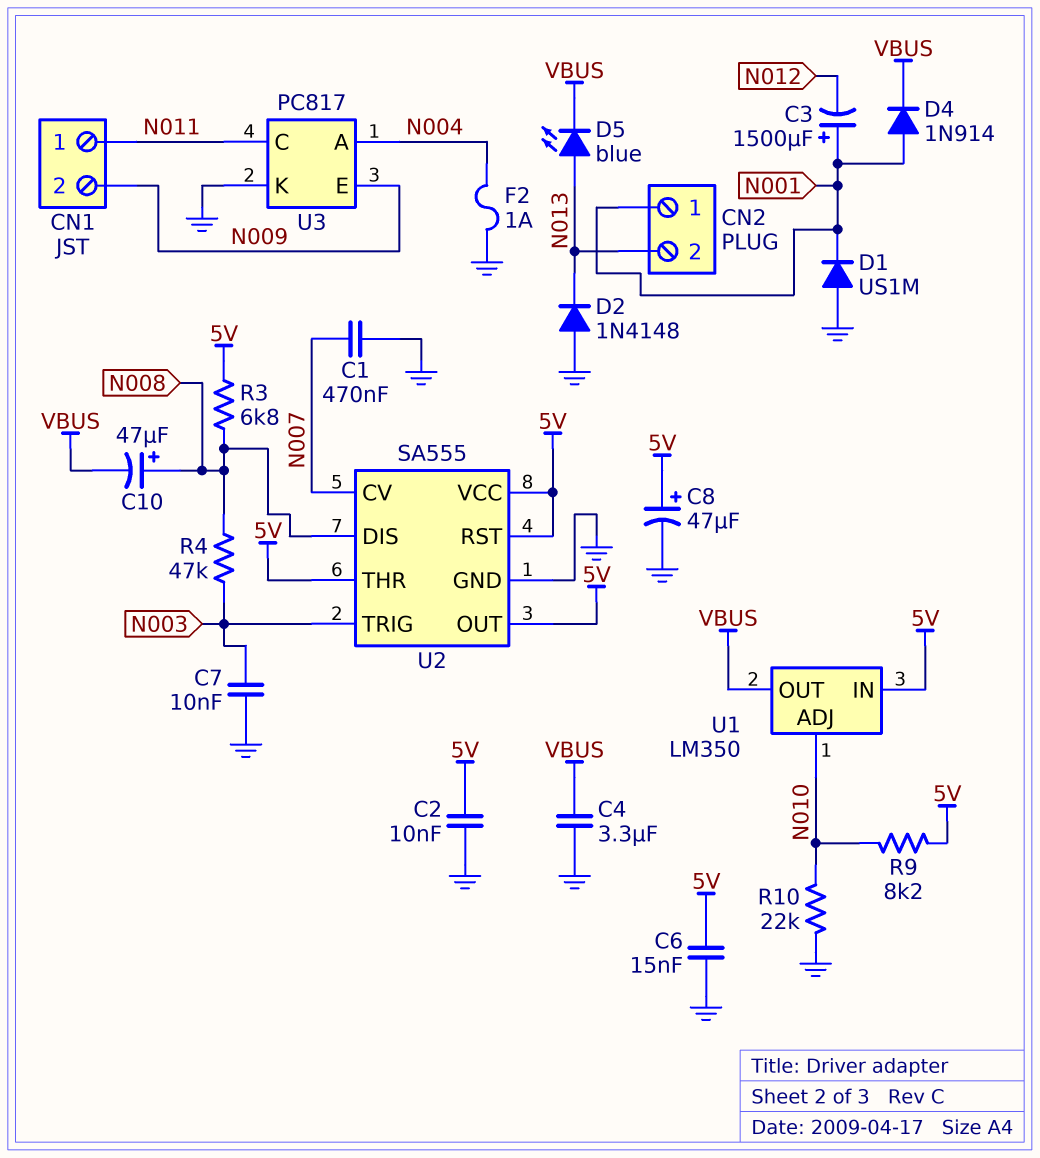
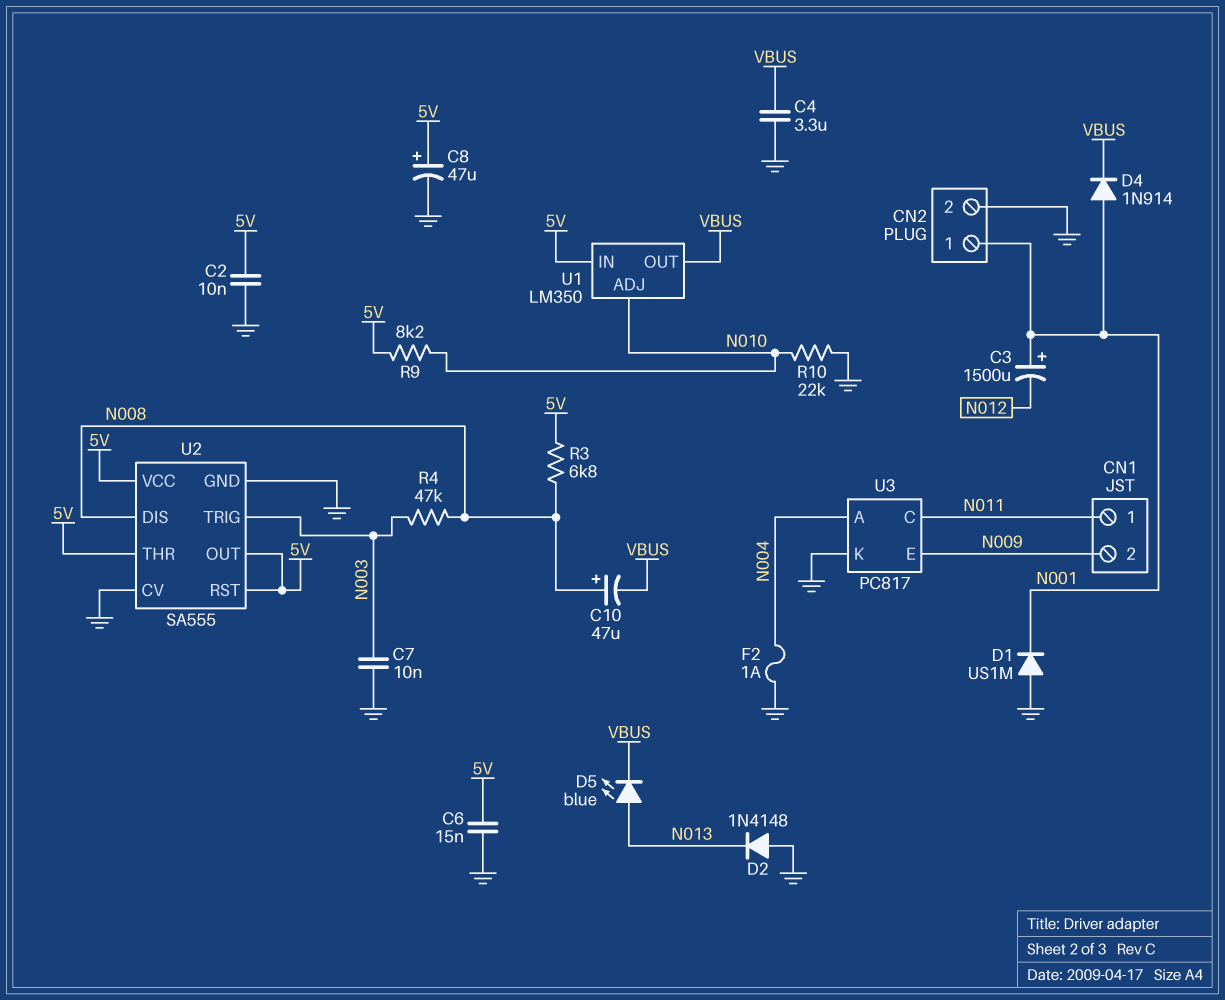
C1: 470nF (GND, N007) -> none
CN2 pin 2: N013 -> GND
U2 pin CV: N007 -> GND

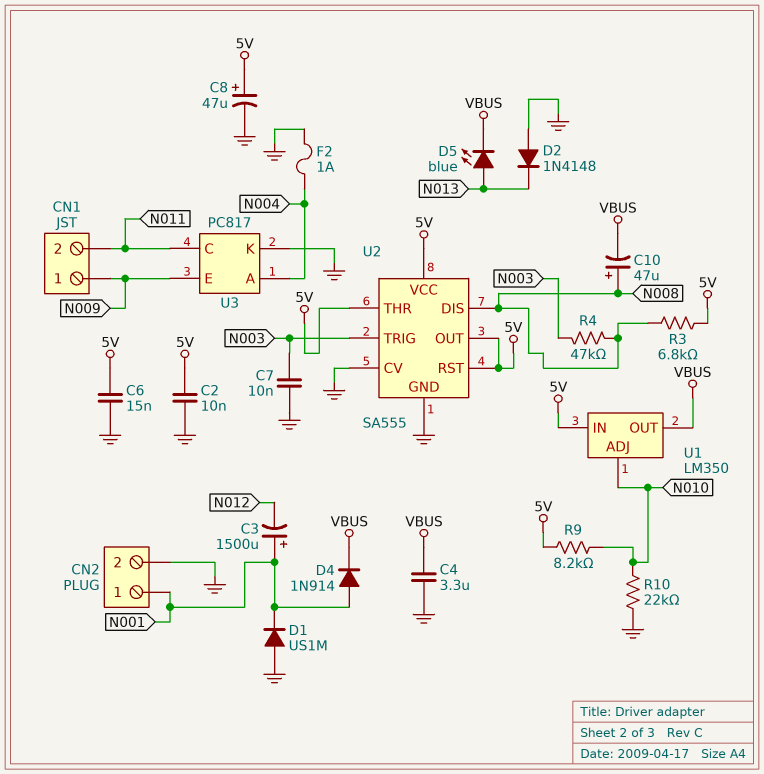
CN1 pin 1: N011 -> N009
CN1 pin 2: N009 -> N011

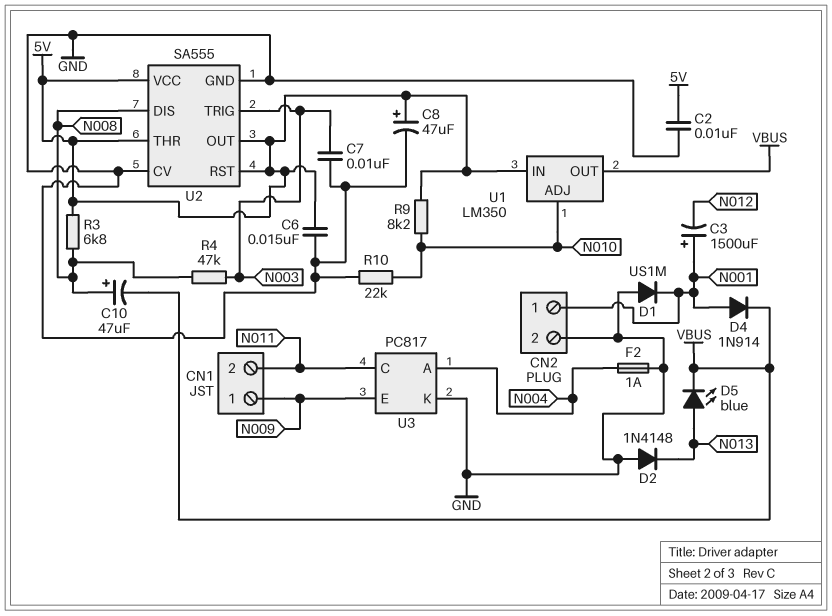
C4: 3.3uF (GND, VBUS) -> none

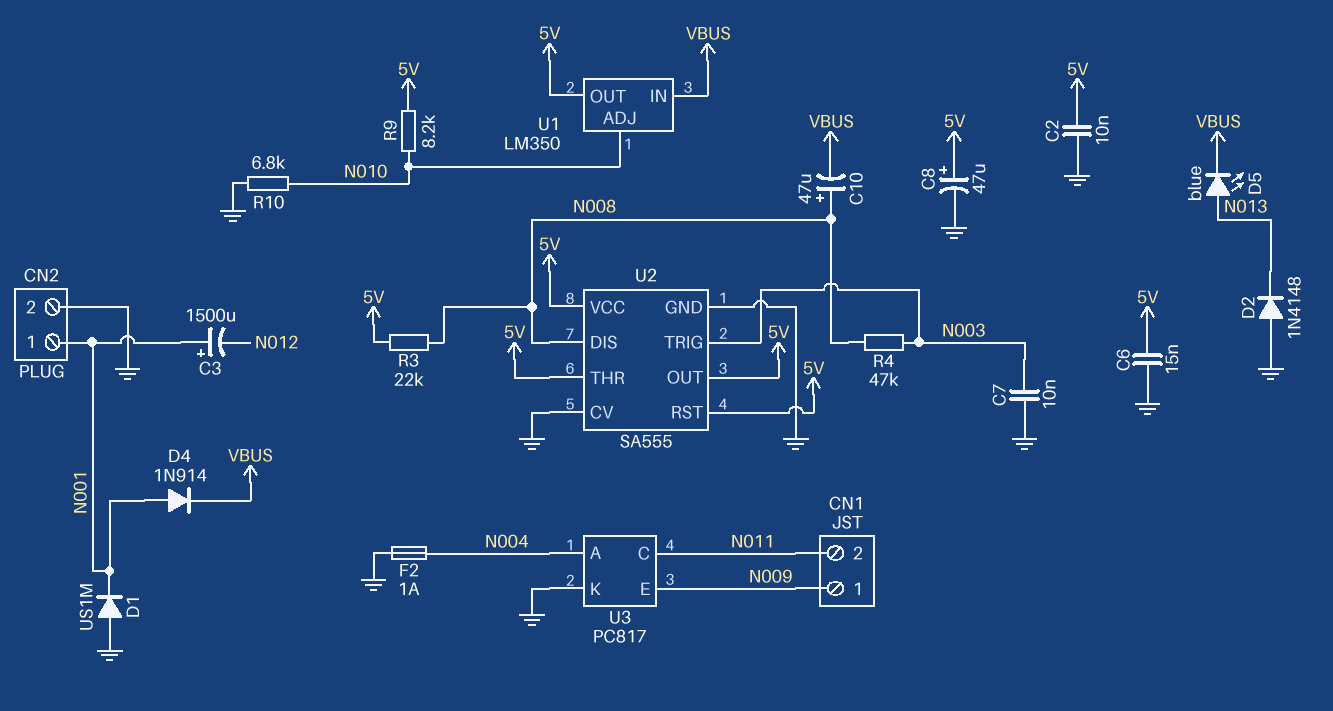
R3: 6.8k (5V, N008) -> 22k (5V, N008)
R10: 22k (GND, N010) -> 6.8k (GND, N010)
U1 pin IN: 5V -> VBUS
U1 pin OUT: VBUS -> 5V

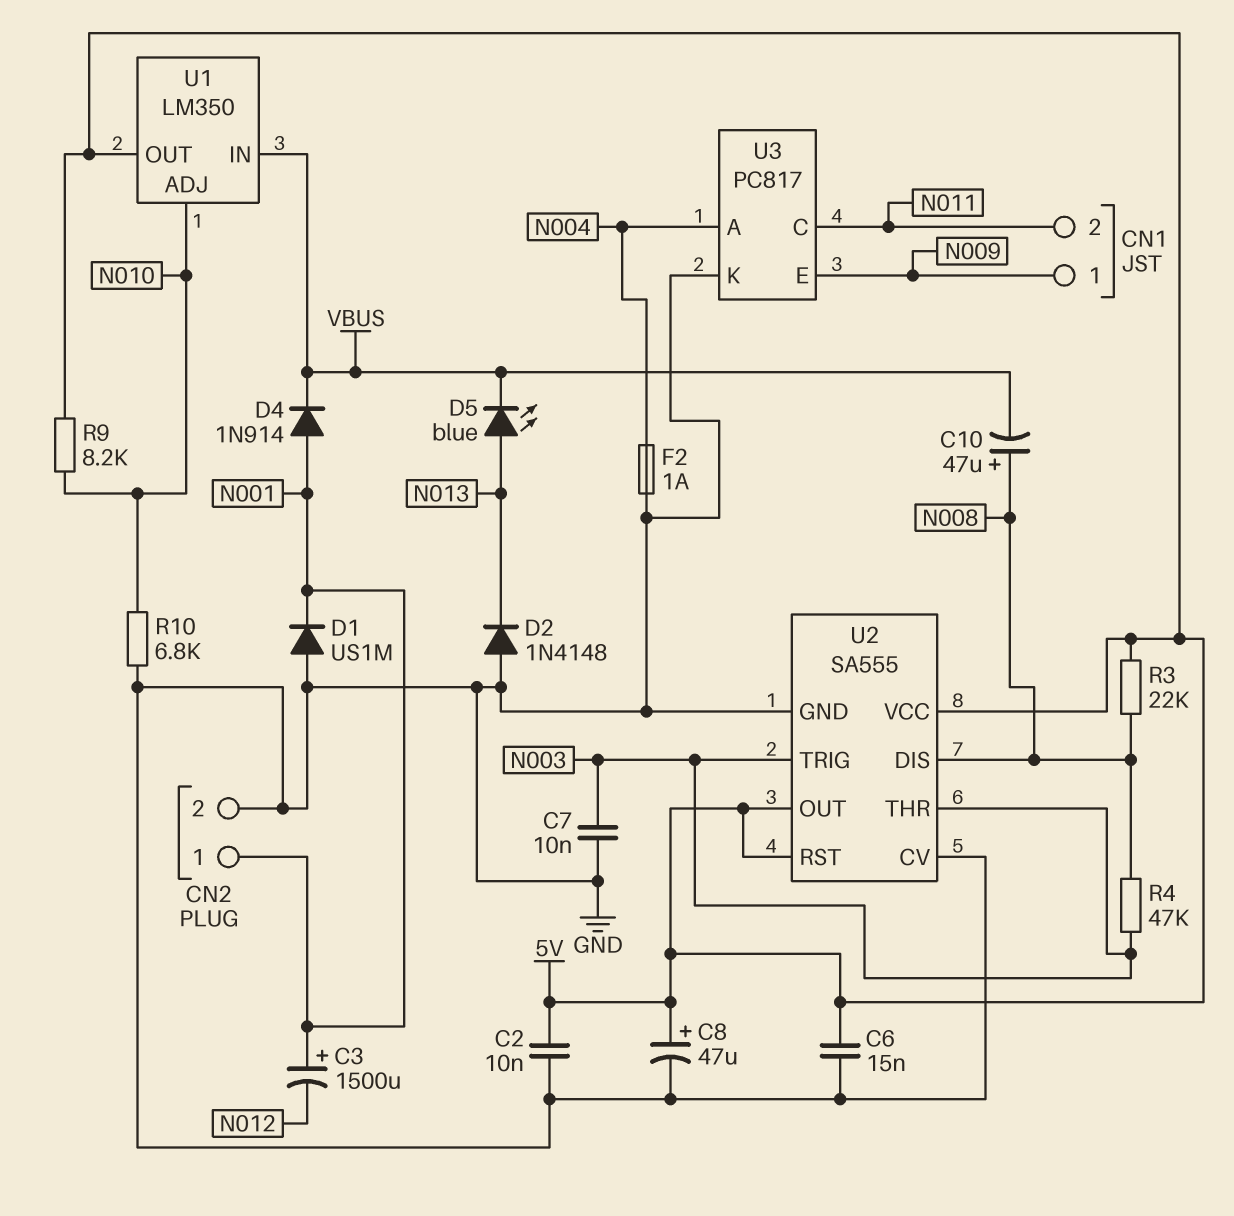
U2 pin THR: 5V -> N003

